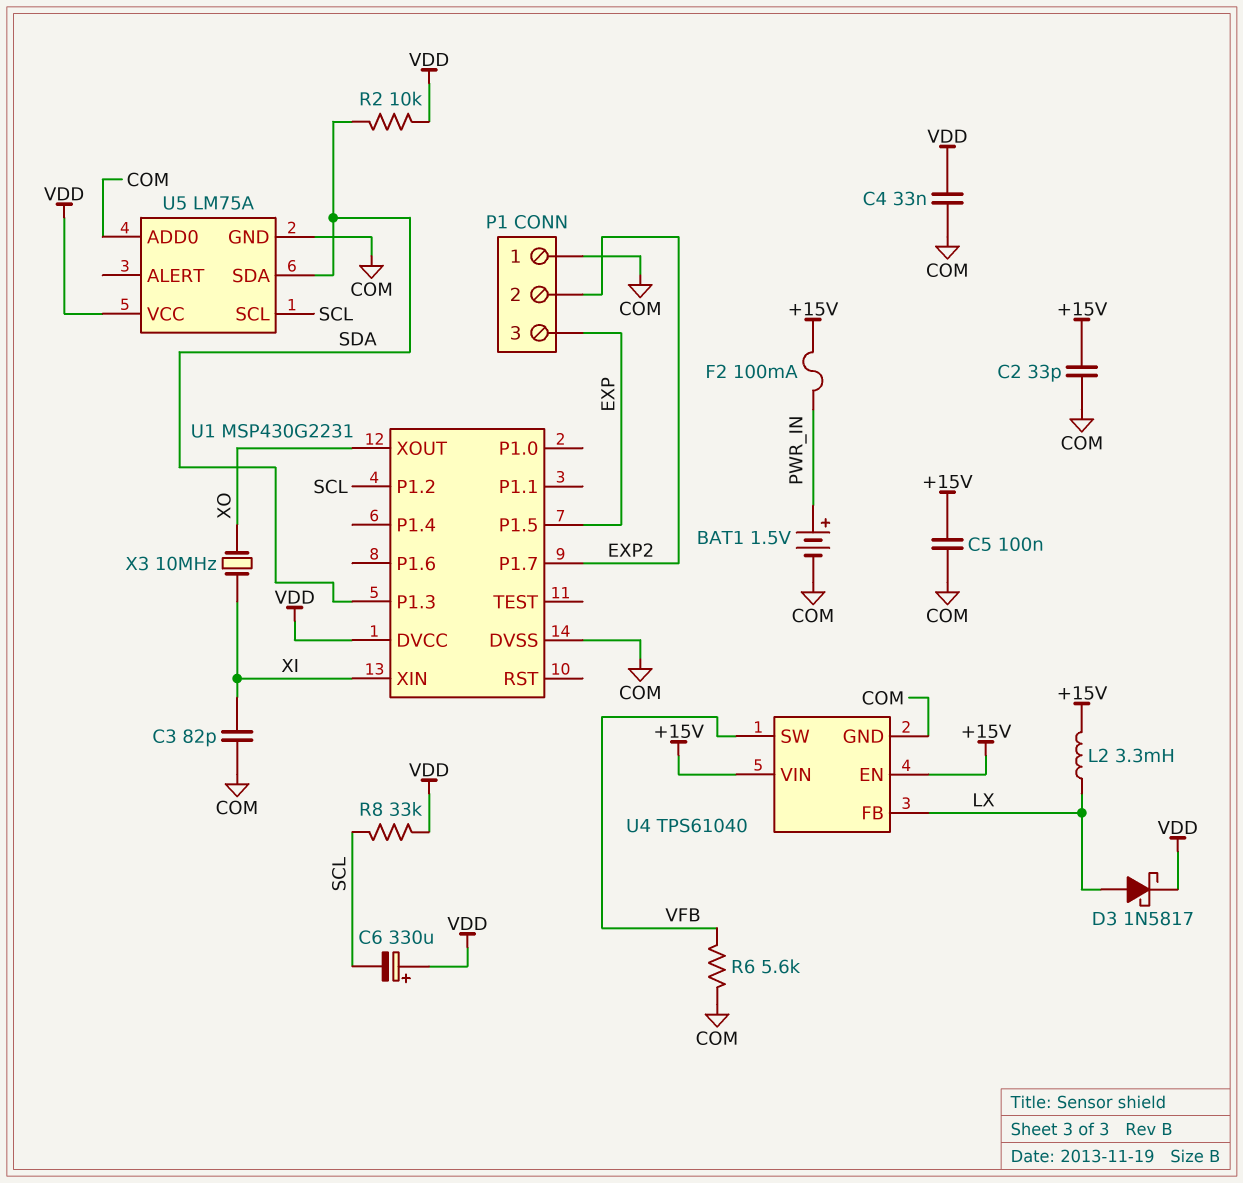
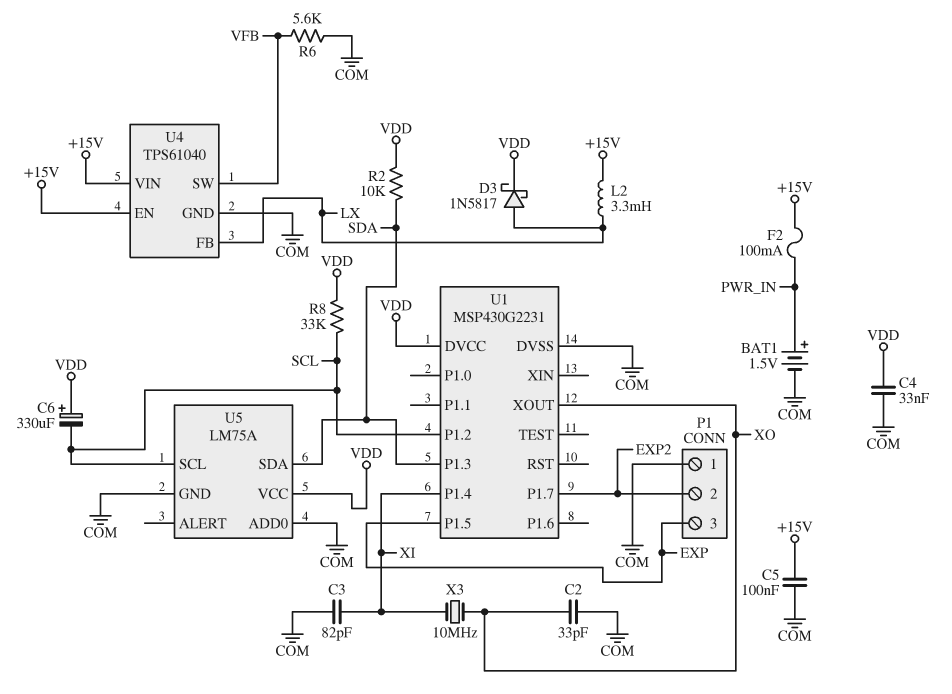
C2: 33pF (+15V, COM) -> 33pF (COM, XO)
U1 pin P1.4: none -> XI
U1 pin XIN: XI -> none

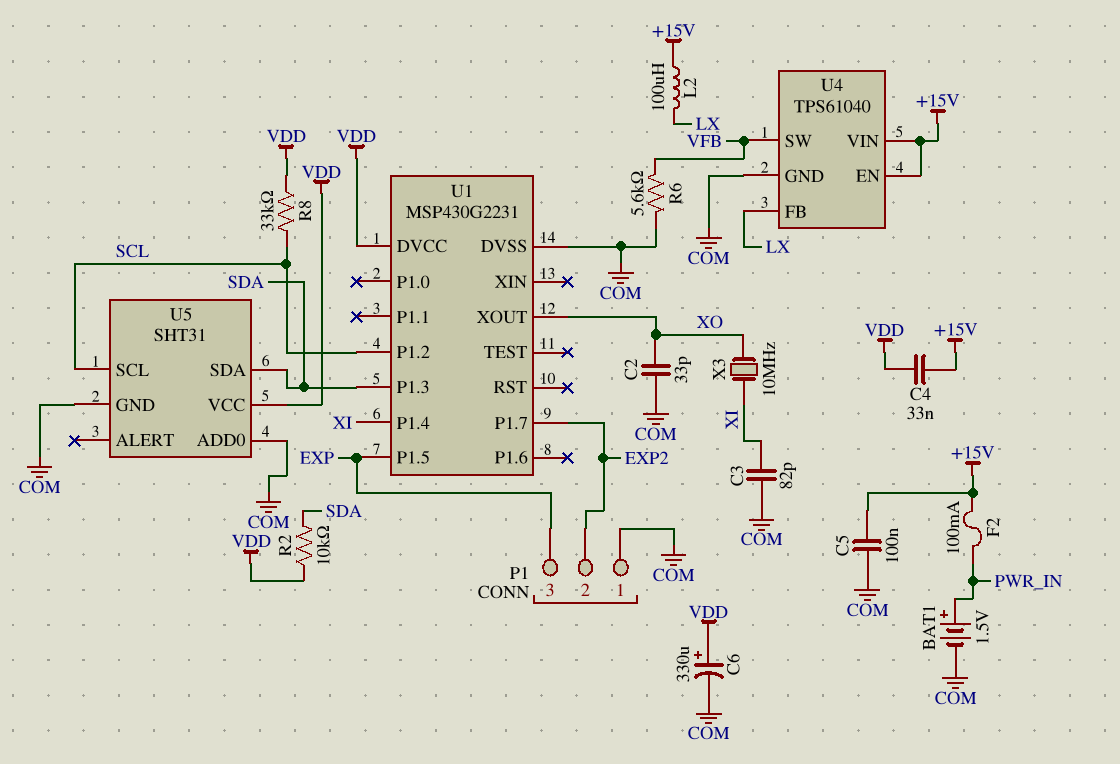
C4: 33nF (COM, VDD) -> 33nF (+15V, VDD)
C6: 330uF (plus VDD, minus SCL) -> 330uF (plus VDD, minus COM)
D3: schottky 1N5817 (A LX, K VDD) -> none
L2: 3.3mH (+15V, LX) -> 100uH (+15V, LX)
U5: LM75A -> SHT31

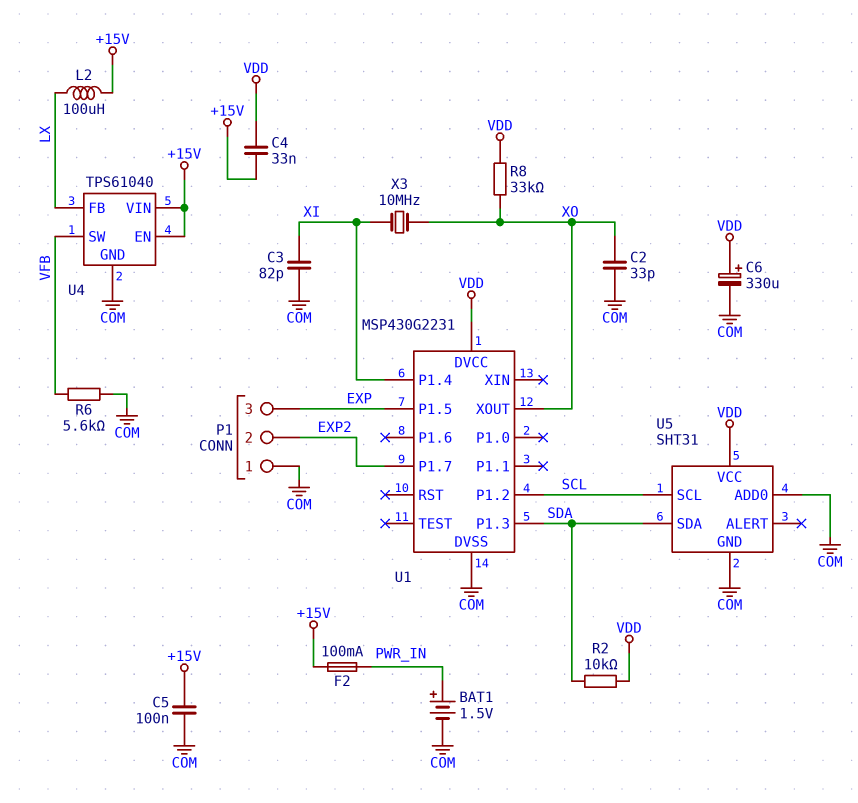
R8: 33k (SCL, VDD) -> 33k (VDD, XO)

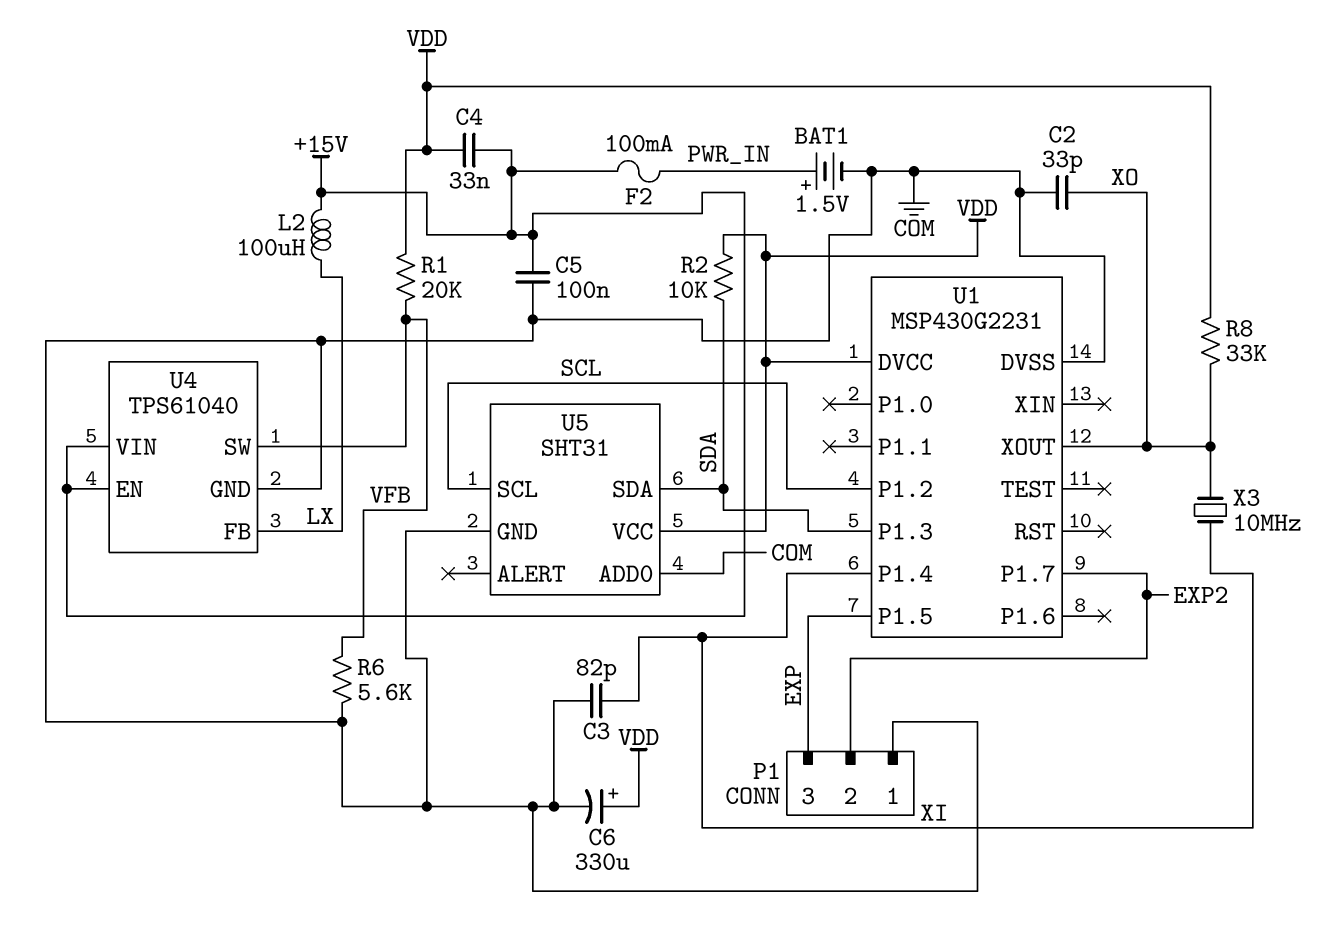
R1: none -> 20k (VDD, VFB)

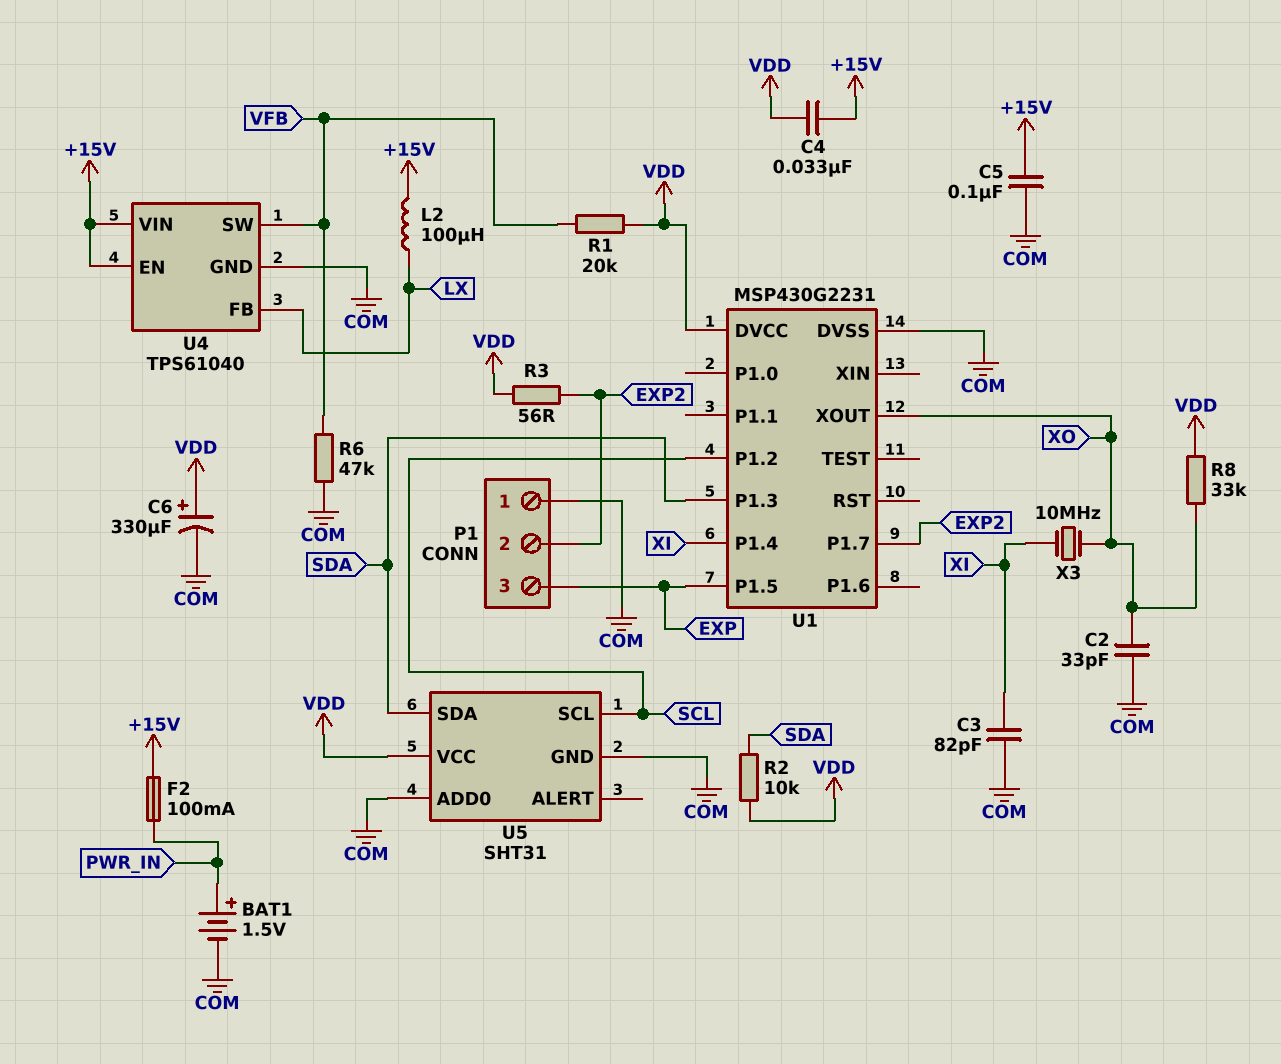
R3: none -> 56 (EXP2, VDD)
R6: 5.6k (COM, VFB) -> 47k (COM, VFB)

